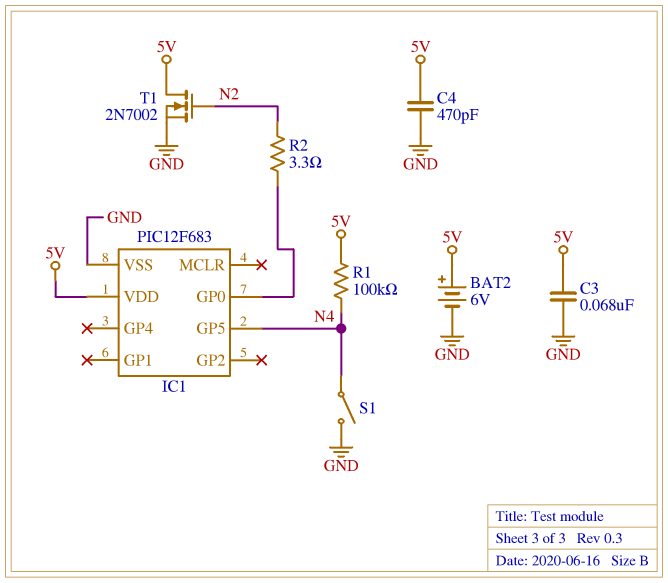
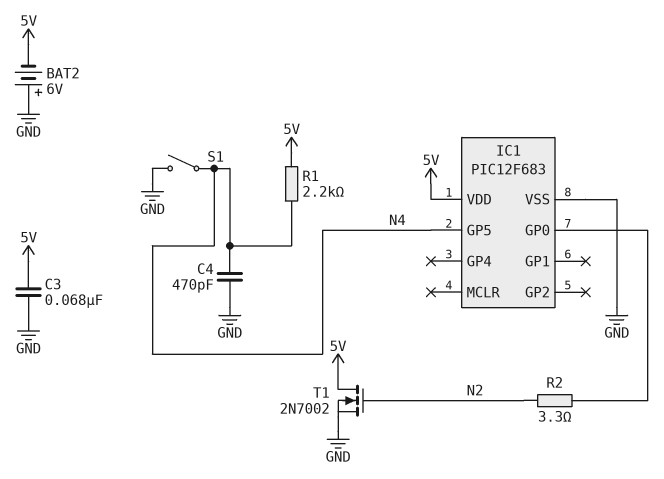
BAT2: 6V (plus 5V, minus GND) -> 6V (plus GND, minus 5V)
C4: 470pF (5V, GND) -> 470pF (GND, N4)
R1: 100k (5V, N4) -> 2.2k (5V, N4)

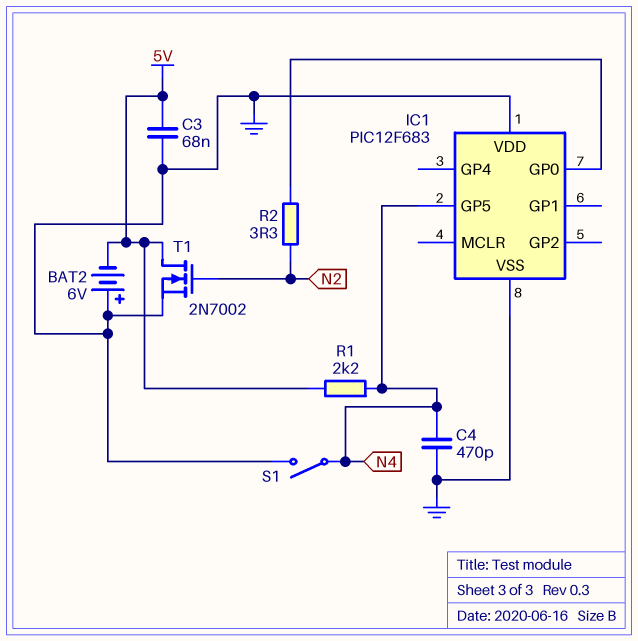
IC1 pin VDD: 5V -> GND

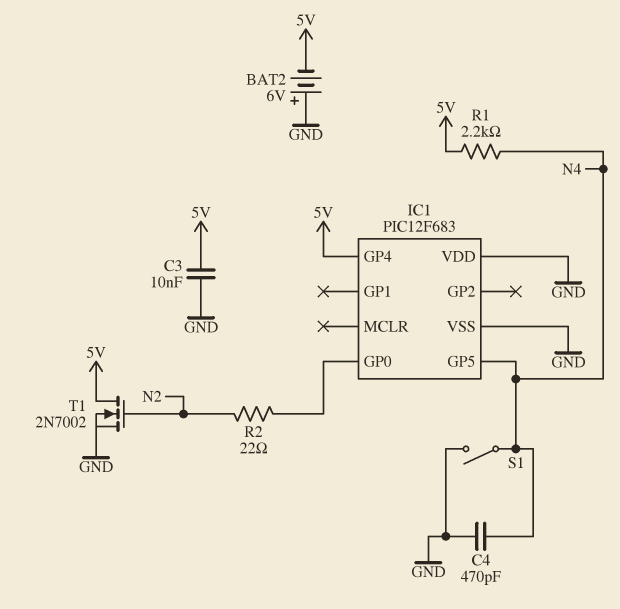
C3: 68nF (5V, GND) -> 10nF (5V, GND)
IC1 pin GP4: none -> 5V
R2: 3.3 (IC1/GP0, N2) -> 22 (IC1/GP0, N2)

